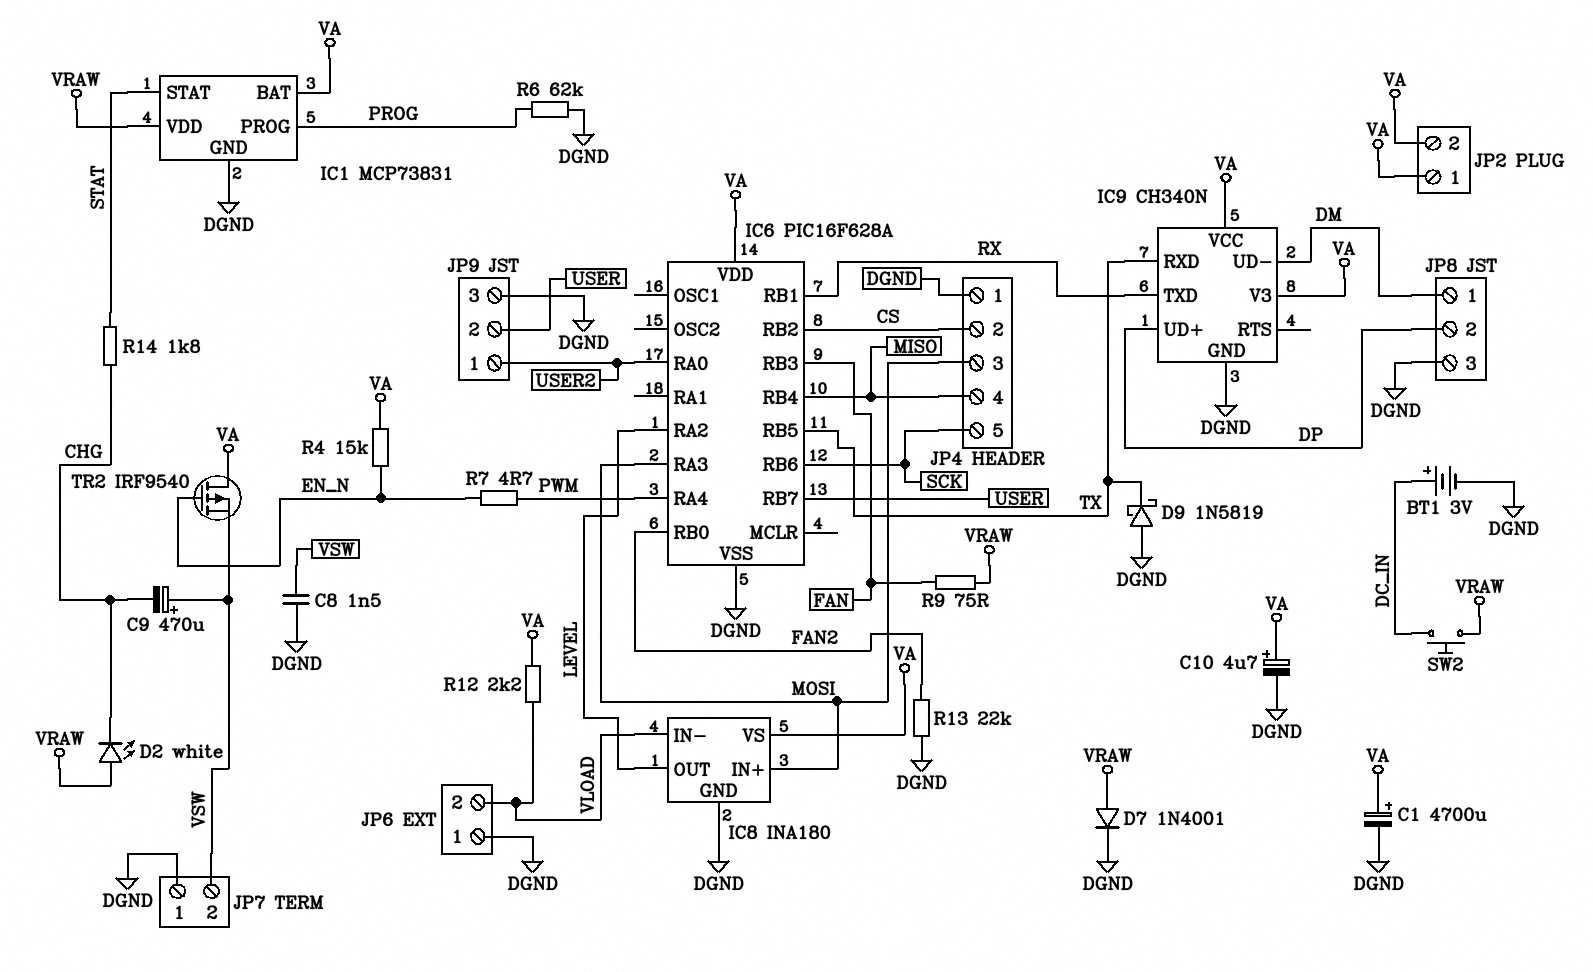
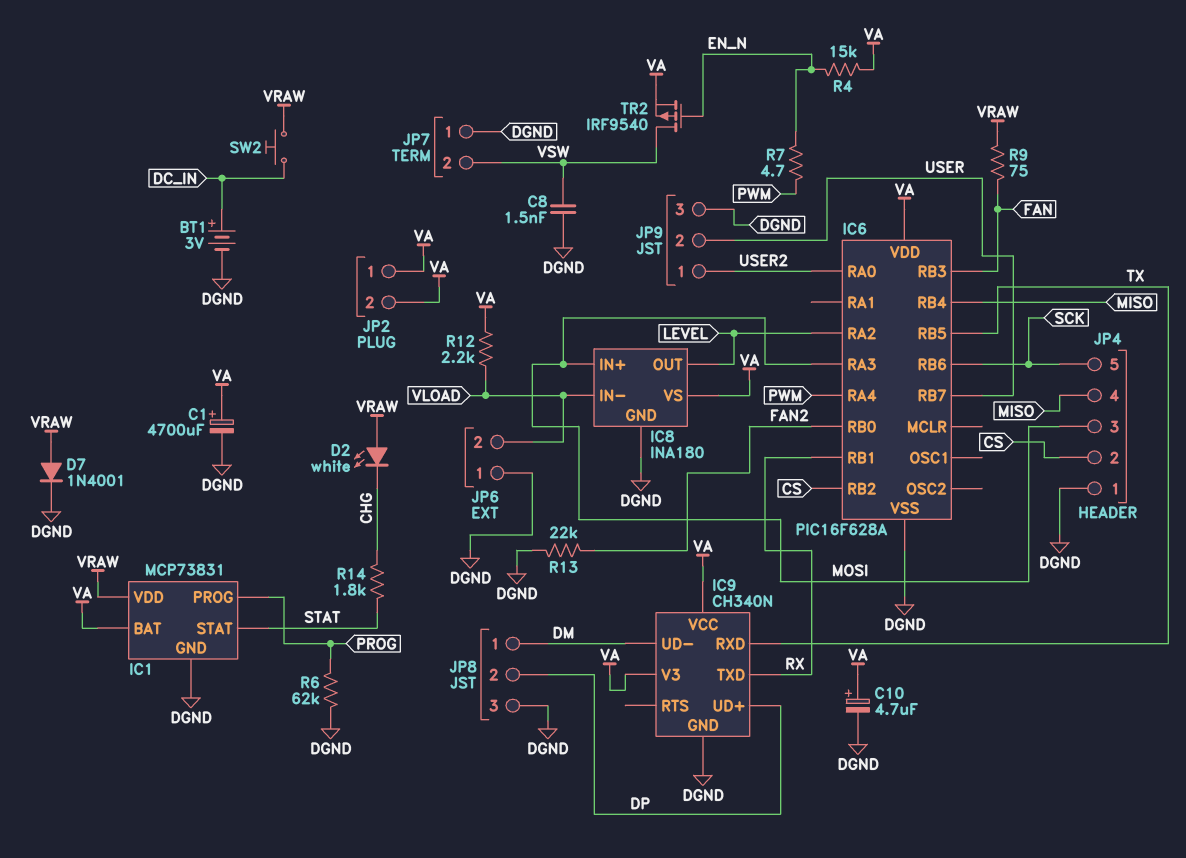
C9: 470uF (plus VSW, minus CHG) -> none
D9: schottky 1N5819 (A DGND, K TX) -> none
TR2: PMOS IRF9540 (G EN_N, D VA, S VSW) -> PMOS IRF9540 (G EN_N, D VSW, S VA)

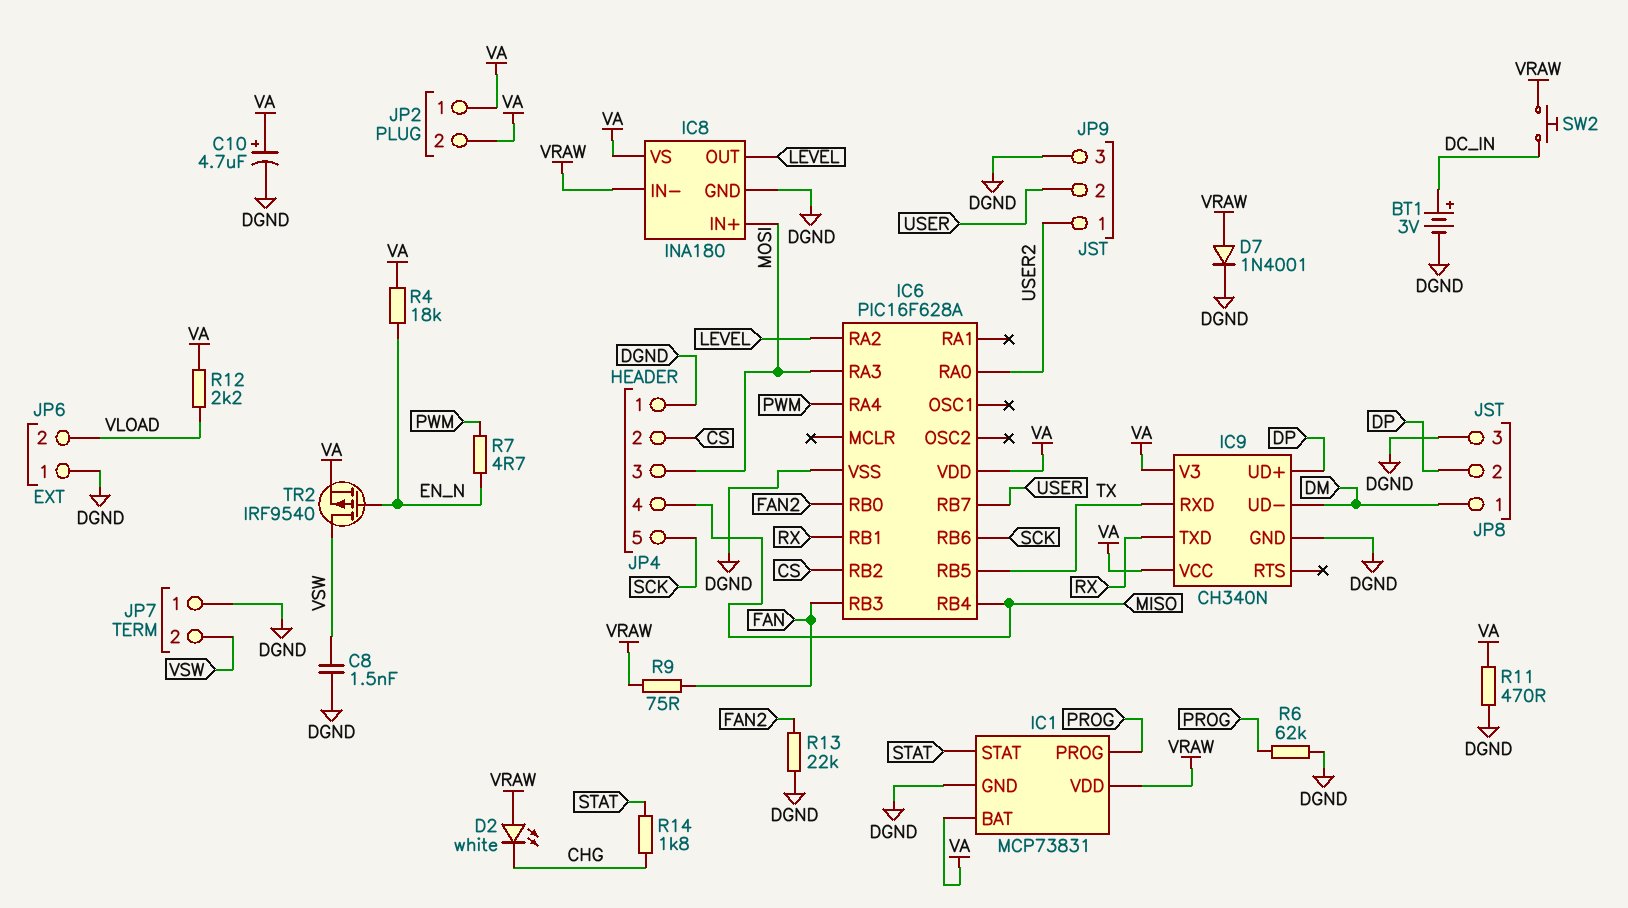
C1: 4700uF (plus VA, minus DGND) -> none
IC8 pin IN-: VLOAD -> VRAW
R4: 15k (EN_N, VA) -> 18k (EN_N, VA)
R11: none -> 470 (DGND, VA)

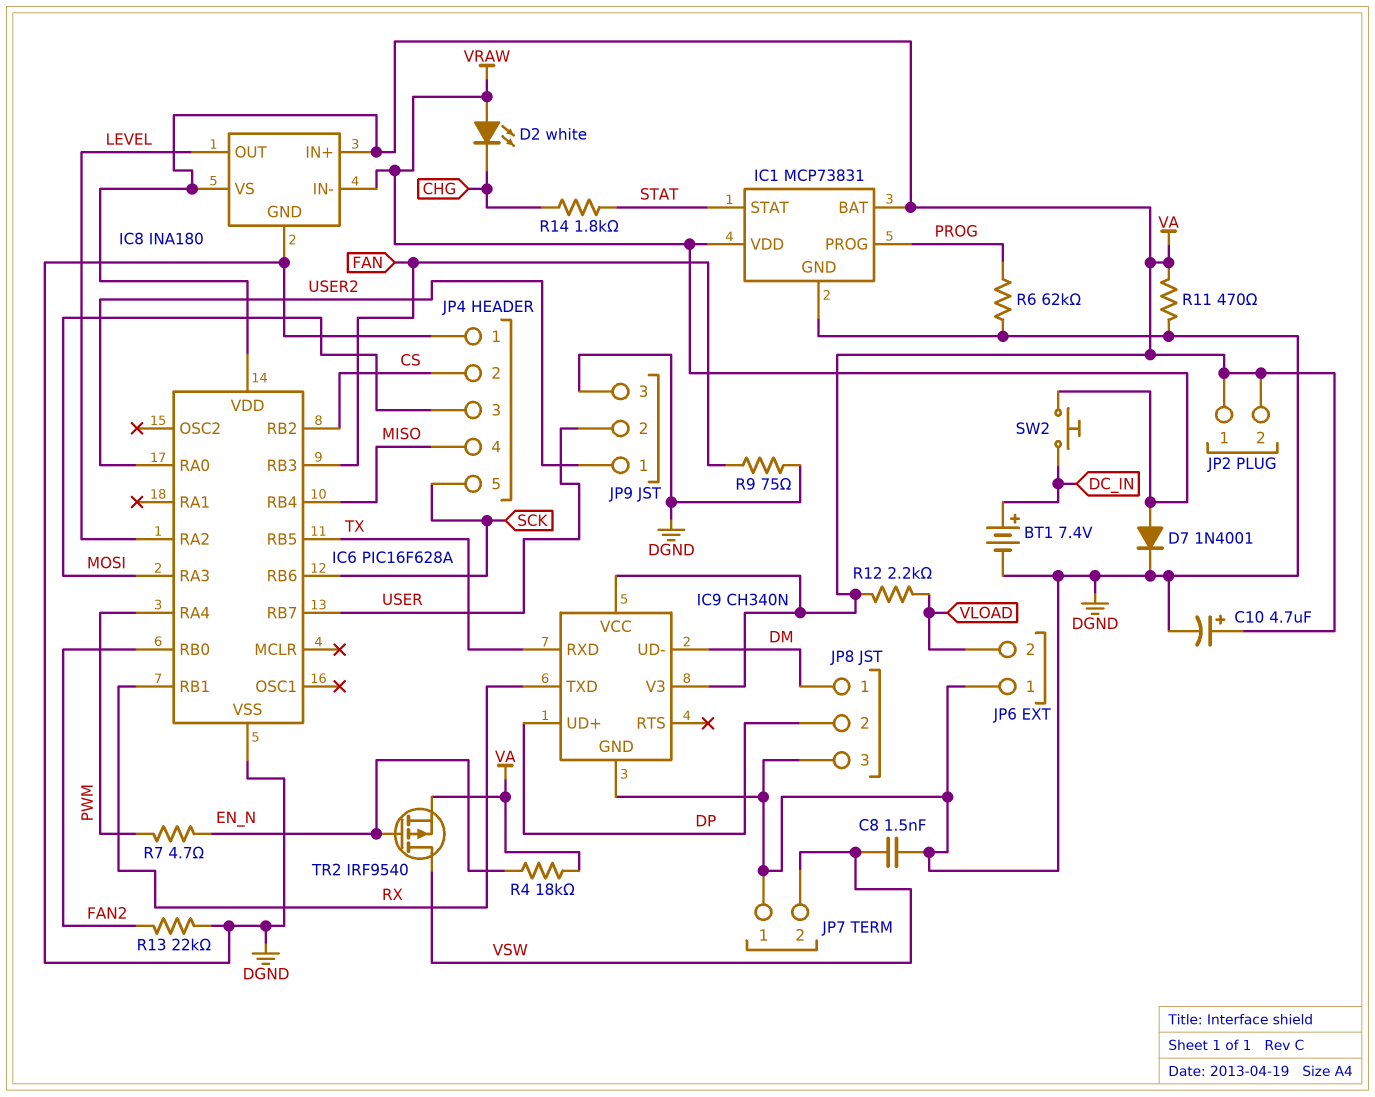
BT1: 3V (plus DC_IN, minus DGND) -> 7.4V (plus DC_IN, minus DGND)
IC8 pin IN+: MOSI -> VA
R9: 75 (FAN, VRAW) -> 75 (DGND, FAN)

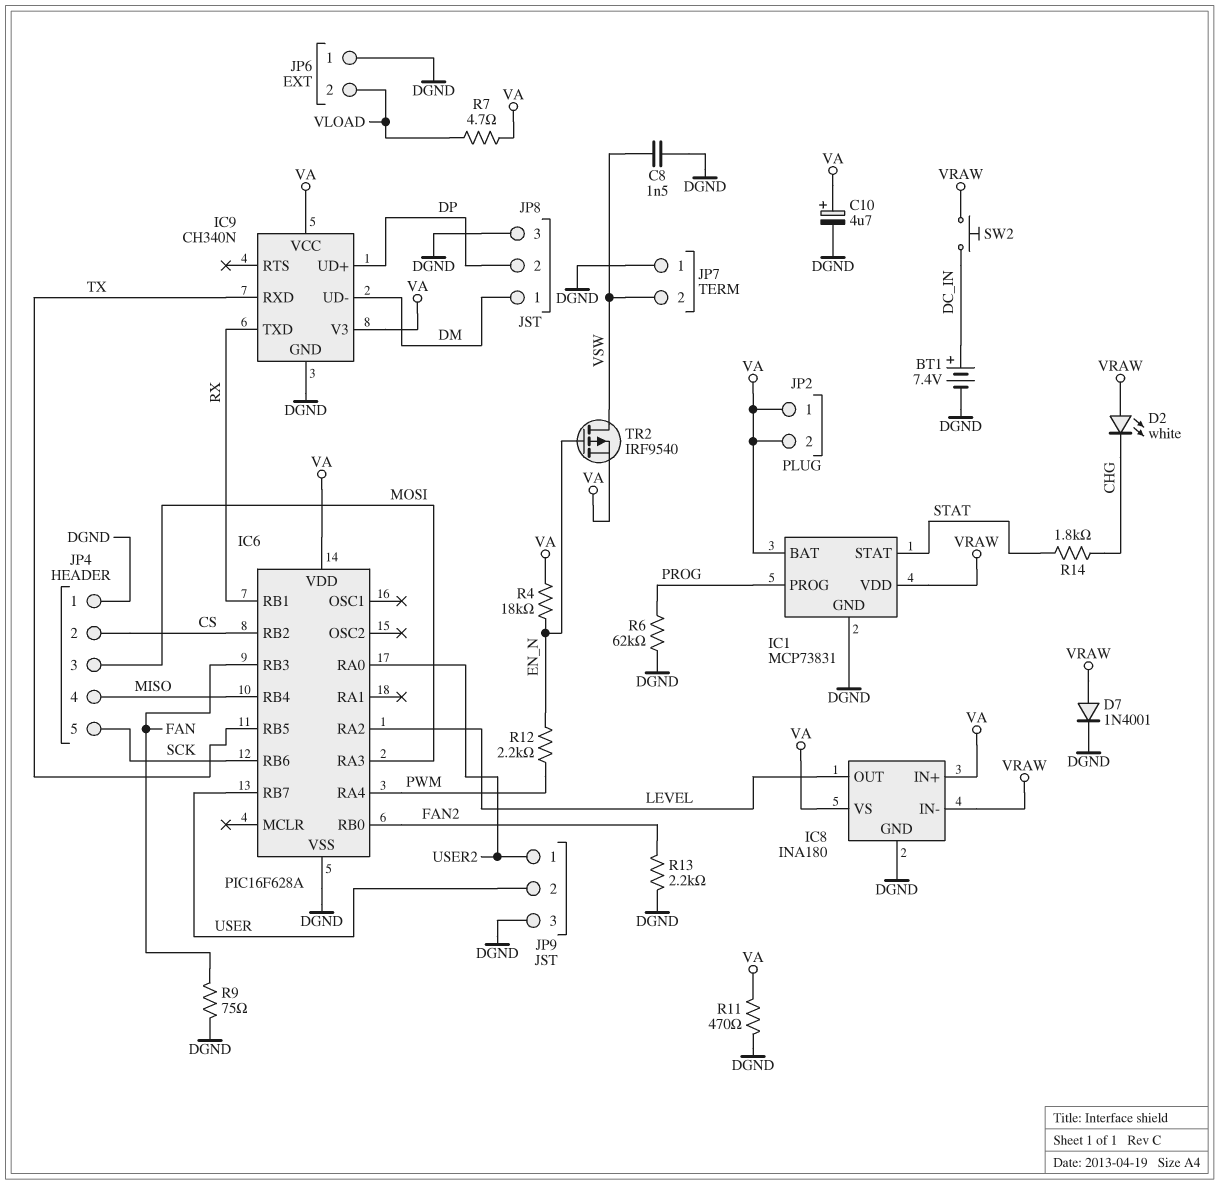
R7: 4.7 (EN_N, PWM) -> 4.7 (VA, VLOAD)
R12: 2.2k (VA, VLOAD) -> 2.2k (EN_N, PWM)
R13: 22k (DGND, FAN2) -> 2.2k (DGND, FAN2)

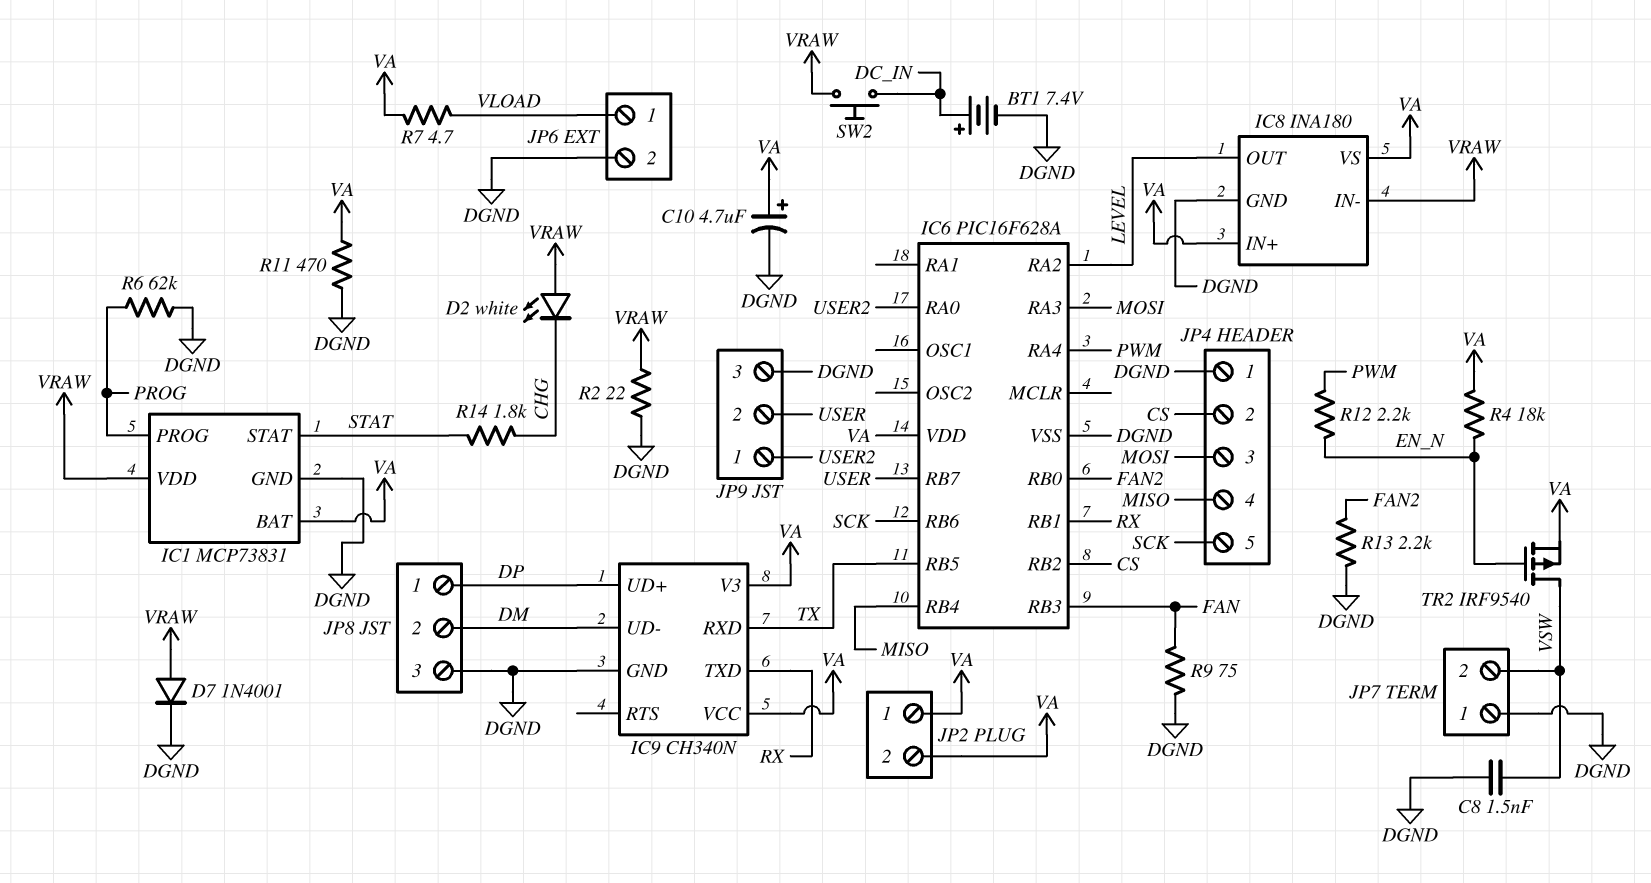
JP6 pin 1: DGND -> VLOAD
JP6 pin 2: VLOAD -> DGND
JP8 pin 1: DM -> DP
JP8 pin 2: DP -> DM
R2: none -> 22 (DGND, VRAW)

